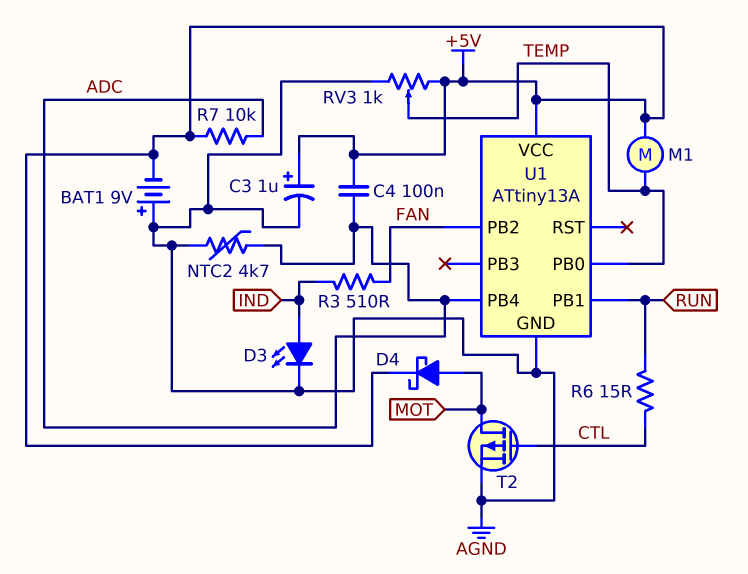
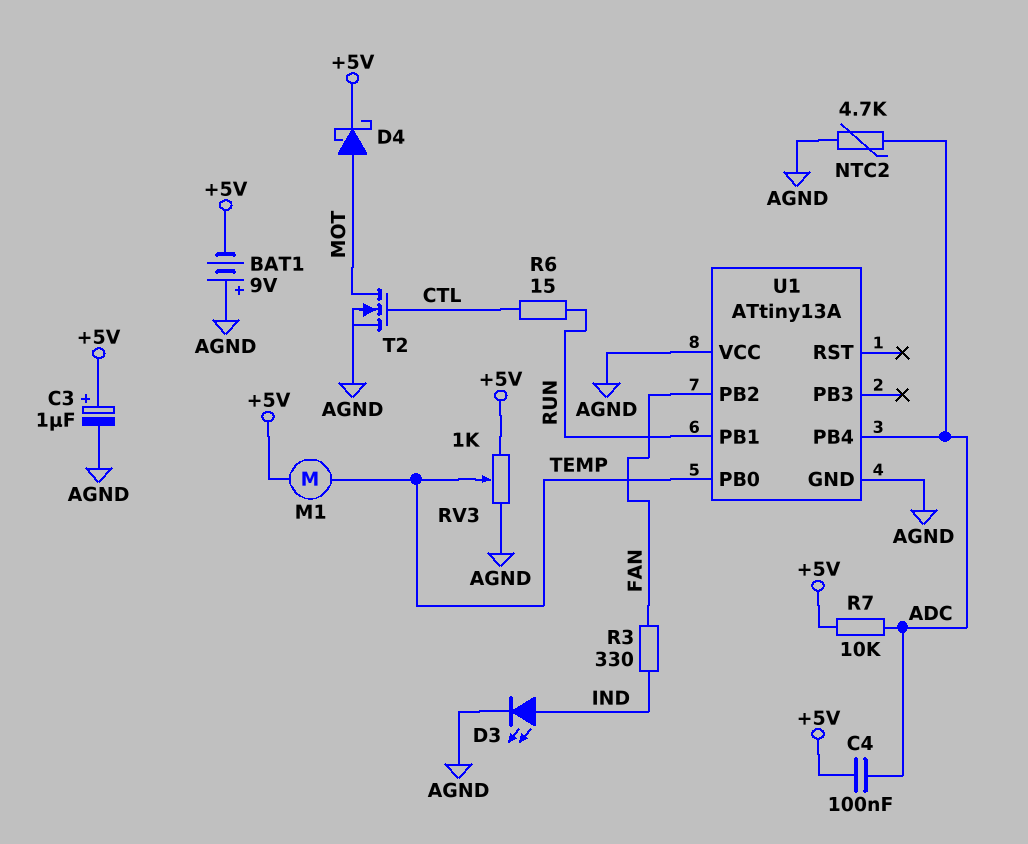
R3: 510 (FAN, IND) -> 330 (FAN, IND)
T2: PMOS (G CTL, D MOT, S AGND) -> NMOS (G CTL, D MOT, S AGND)
U1 pin VCC: +5V -> AGND

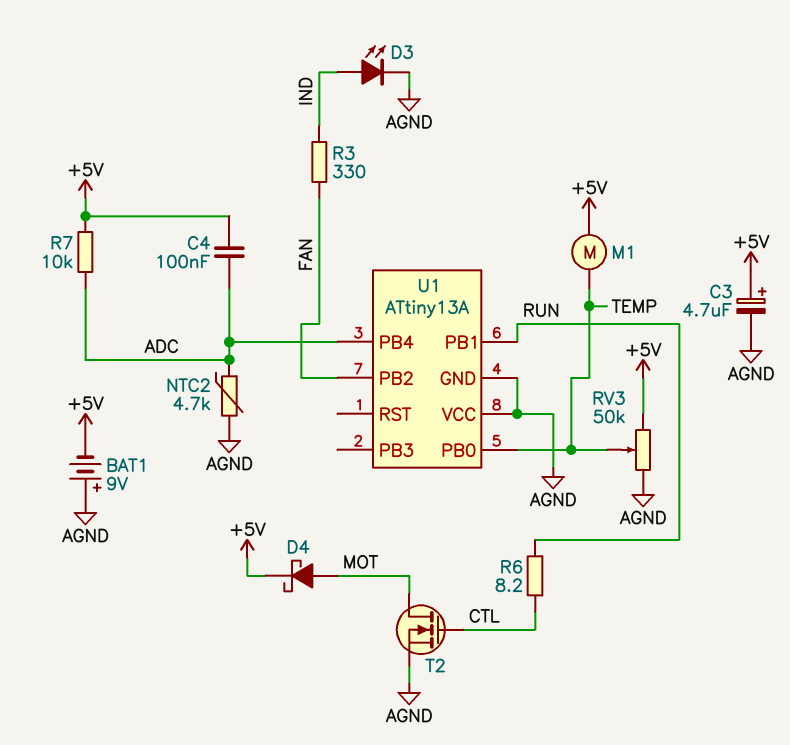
C3: 1uF (plus +5V, minus AGND) -> 4.7uF (plus +5V, minus AGND)
R6: 15 (CTL, RUN) -> 8.2 (CTL, RUN)
RV3: 1k (+5V, AGND, wiper TEMP) -> 50k (+5V, AGND, wiper TEMP)

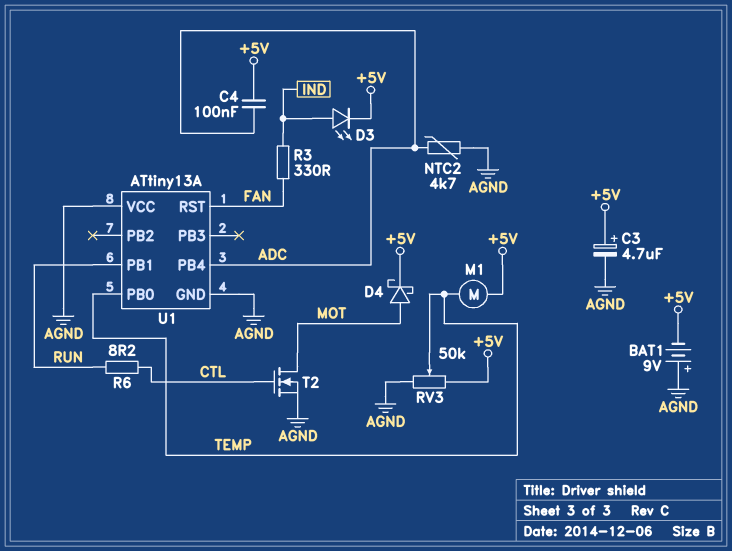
D3: LED (A IND, K AGND) -> LED (A IND, K +5V)
R7: 10k (+5V, ADC) -> none
U1 pin PB2: FAN -> none
U1 pin RST: none -> FAN

